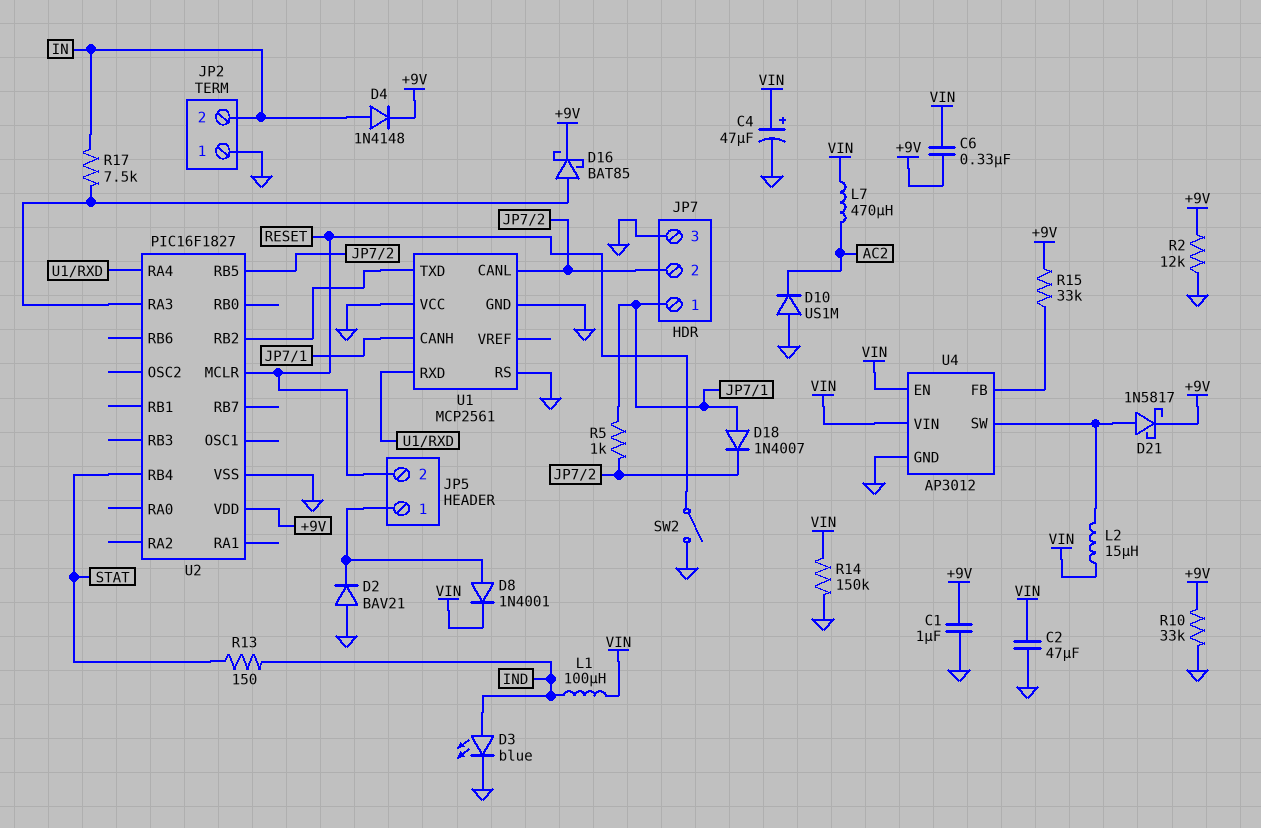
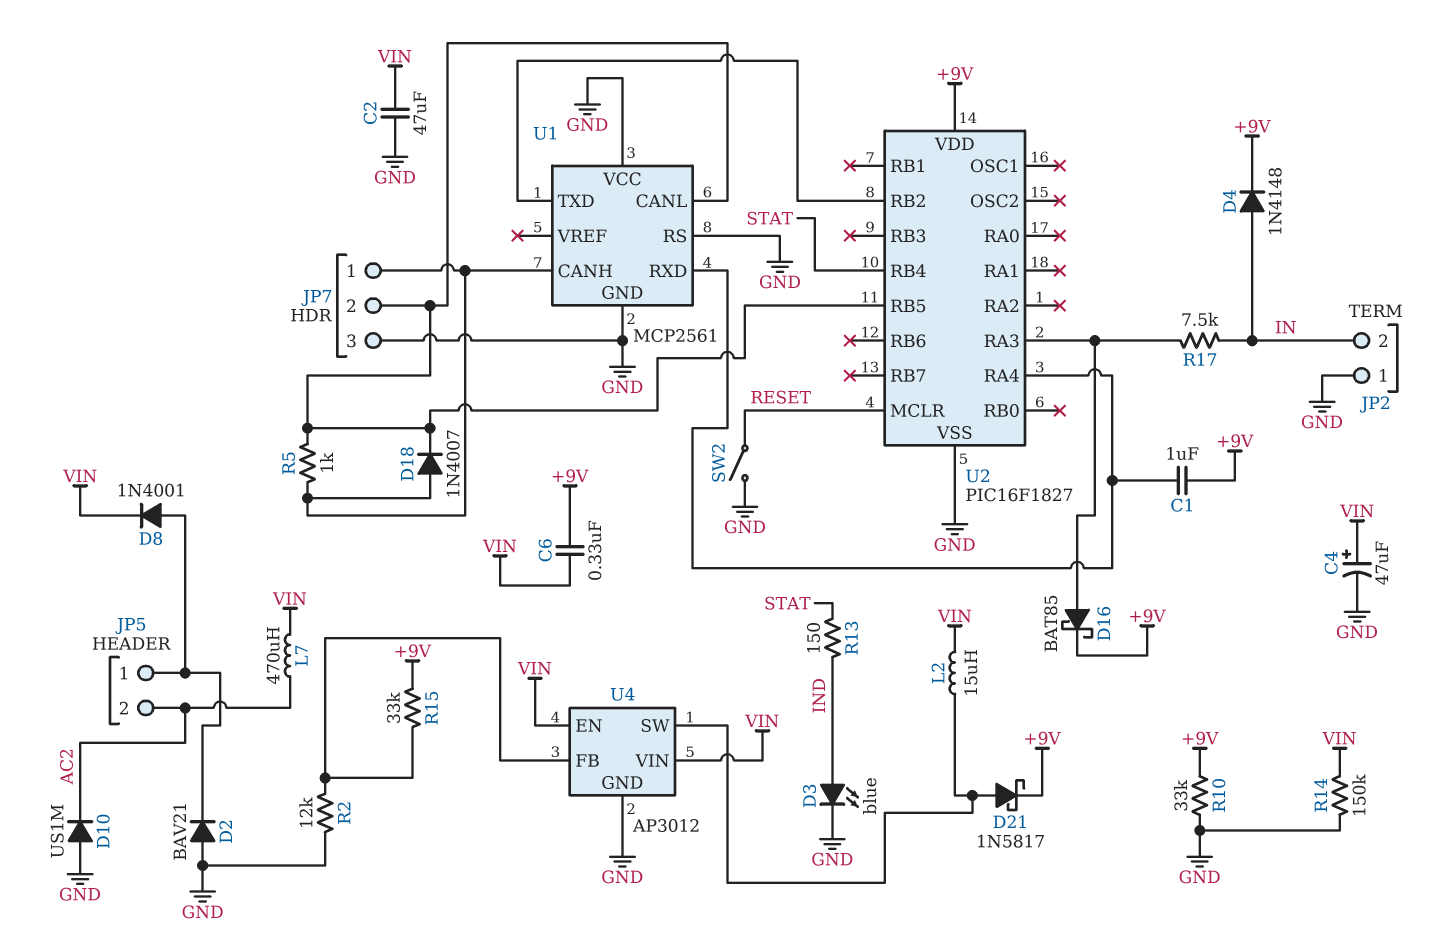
C1: 1uF (+9V, GND) -> 1uF (+9V, U1/RXD)
JP5 pin 2: RESET -> AC2
L1: 100uH (IND, VIN) -> none
R2: 12k (+9V, GND) -> 12k (GND, U4/FB)

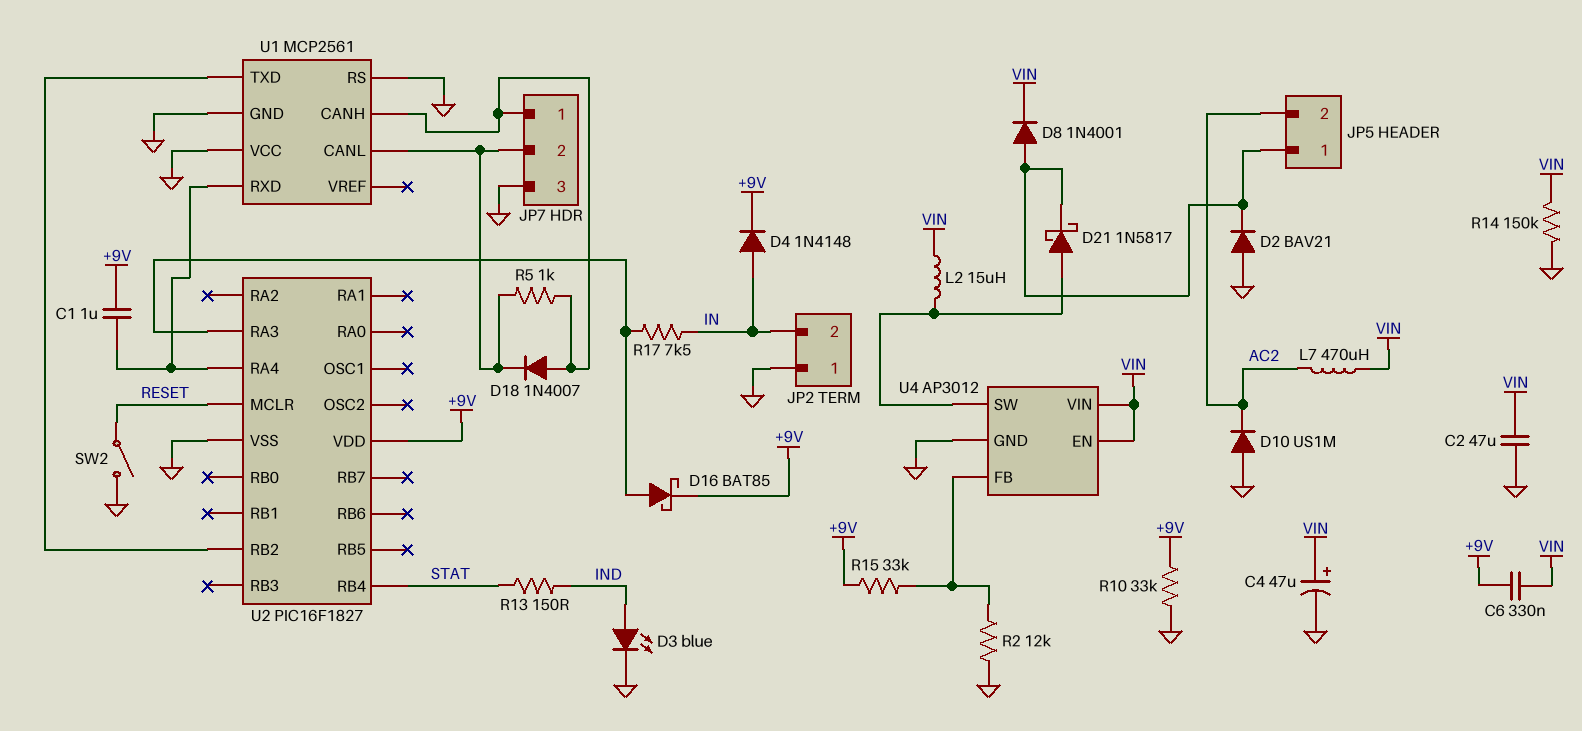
D21: schottky 1N5817 (A U4/SW, K +9V) -> schottky 1N5817 (A U4/SW, K JP5/1)
U2 pin RB5: JP7/2 -> none

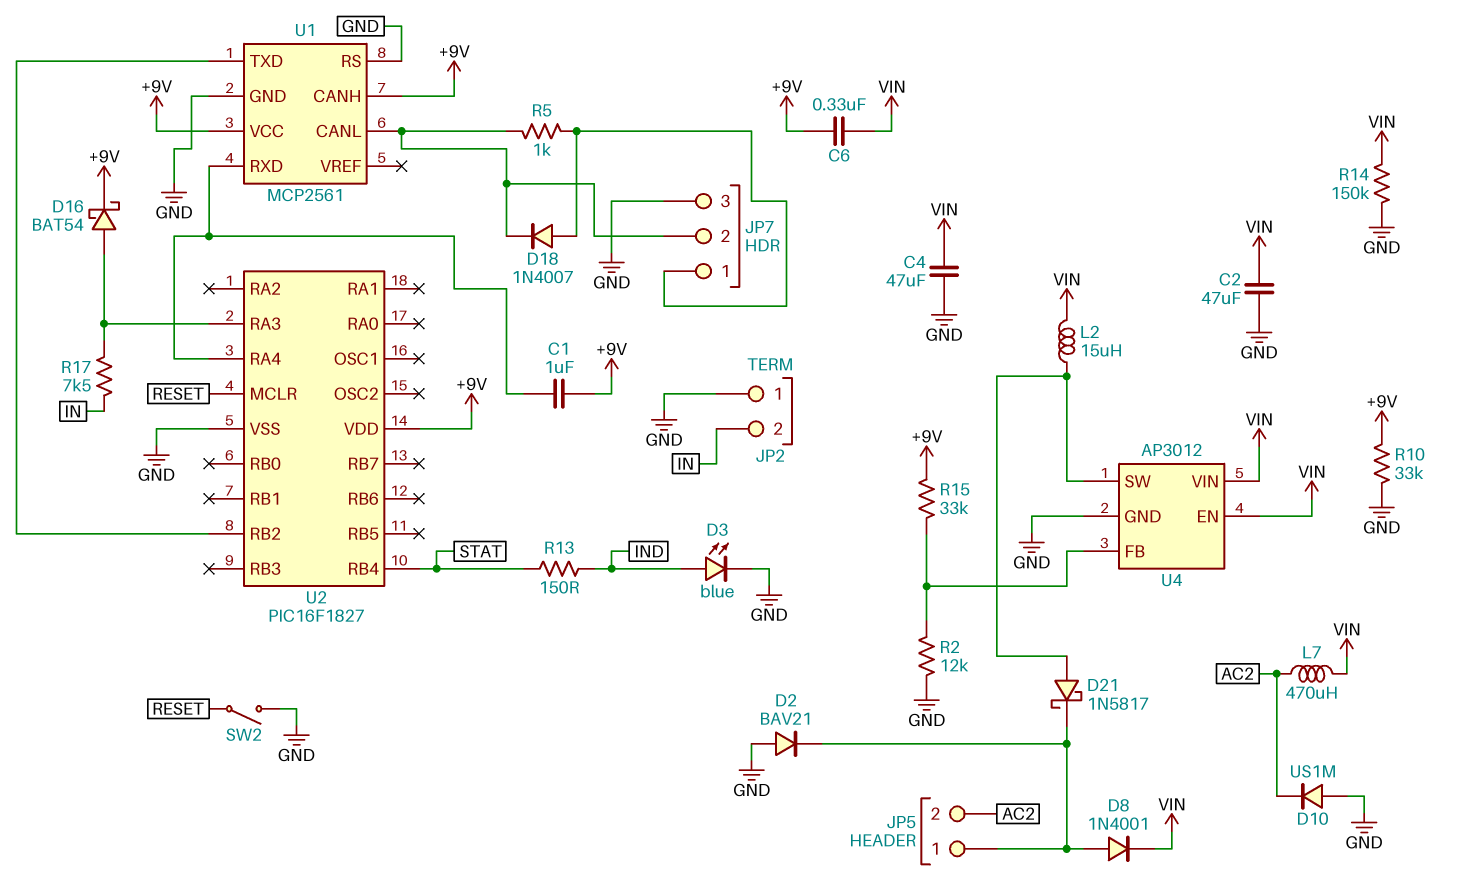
C4: 47uF (plus VIN, minus GND) -> 47uF (GND, VIN)
D4: diode 1N4148 (A IN, K +9V) -> none
D16: schottky BAT85 (A U2/RA3, K +9V) -> schottky BAT54 (A U2/RA3, K +9V)
U1 pin CANH: JP7/1 -> +9V
U1 pin VCC: GND -> +9V

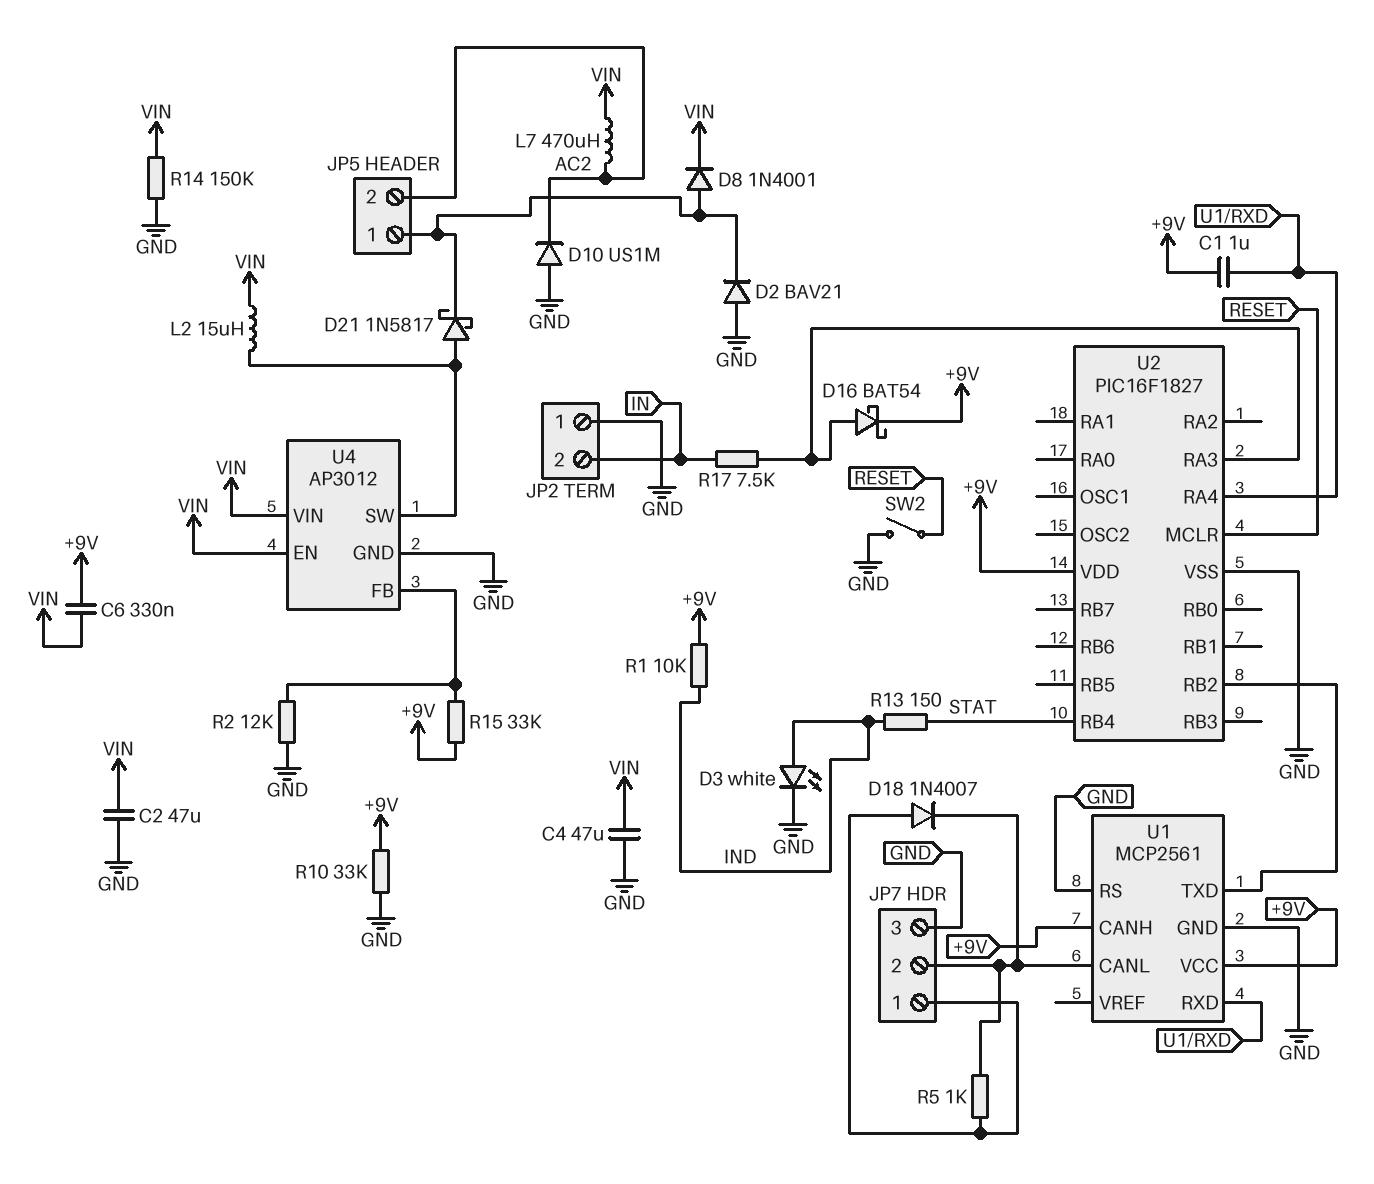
D3: LED blue (A IND, K GND) -> LED white (A IND, K GND)
R1: none -> 10k (+9V, IND)

